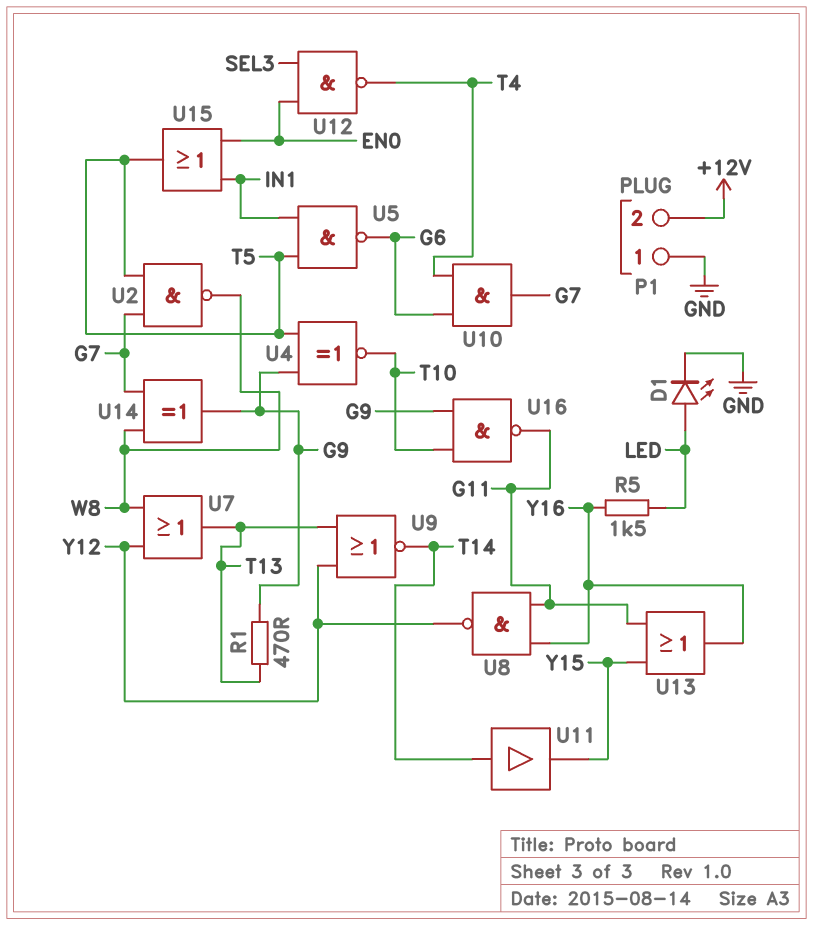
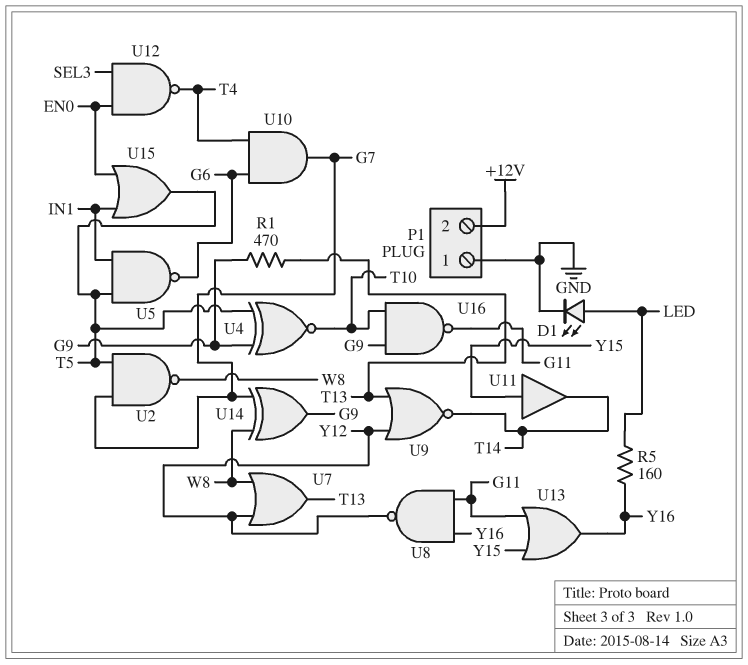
R5: 1.5k (LED, Y16) -> 160 (LED, Y16)
U11: buffer (in T14, out Y15) -> buffer (in Y15, out T14)

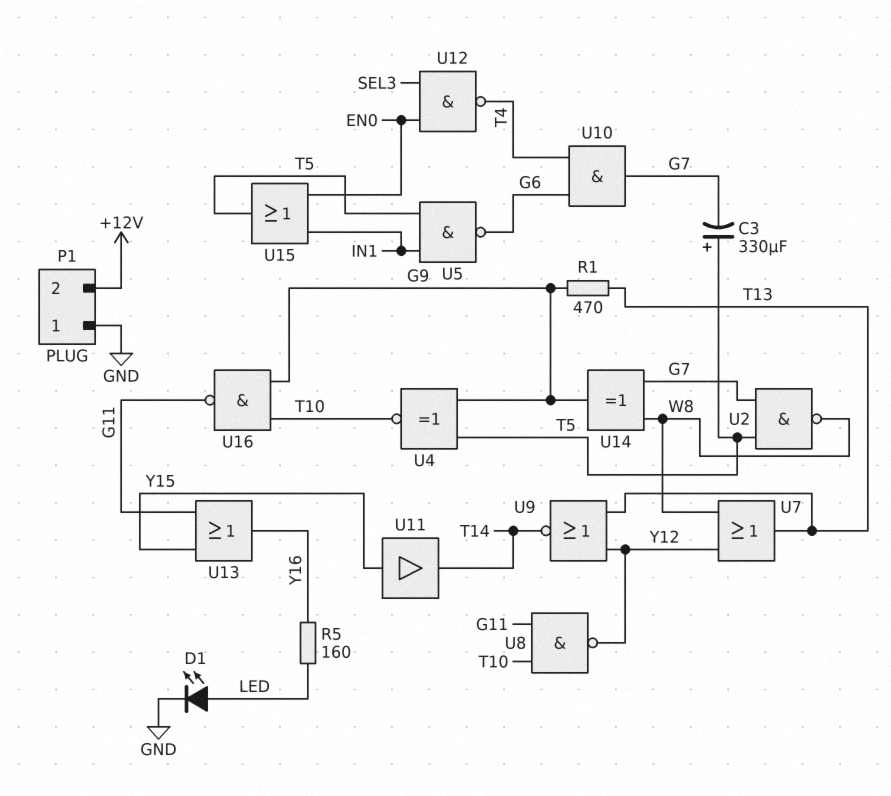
C3: none -> 330uF (plus T5, minus G7)
U8: NAND (in G11, in Y16, out Y12) -> NAND (in G11, in T10, out Y12)

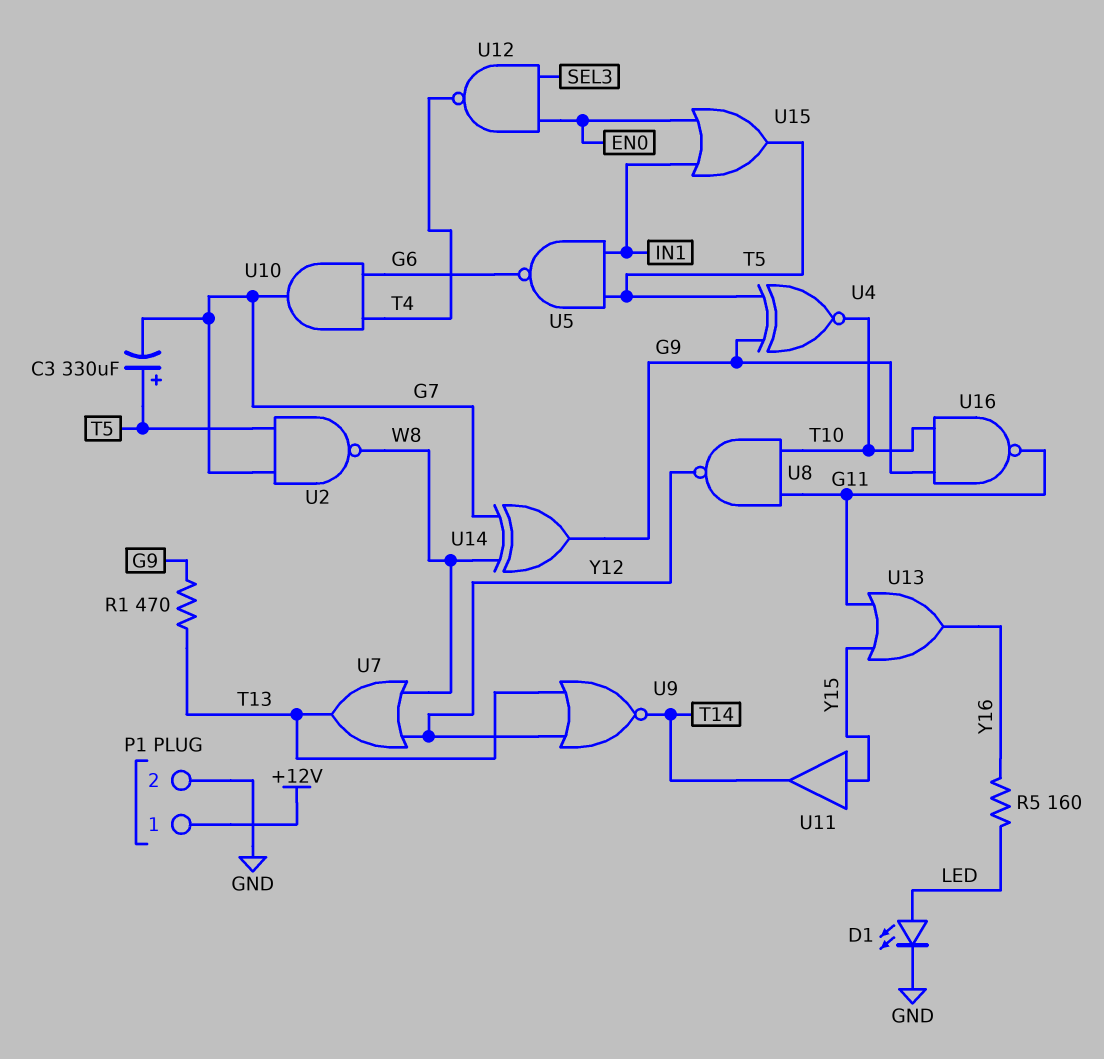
P1 pin 1: GND -> +12V
P1 pin 2: +12V -> GND

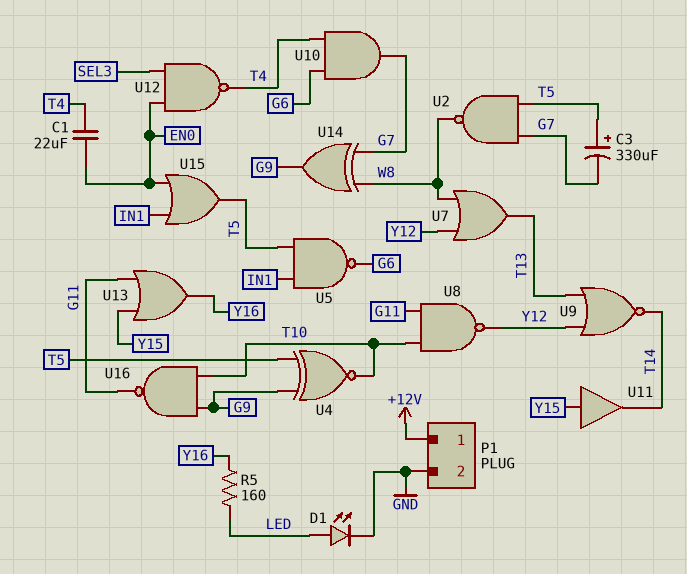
C1: none -> 22uF (EN0, T4)
R1: 470 (G9, T13) -> none

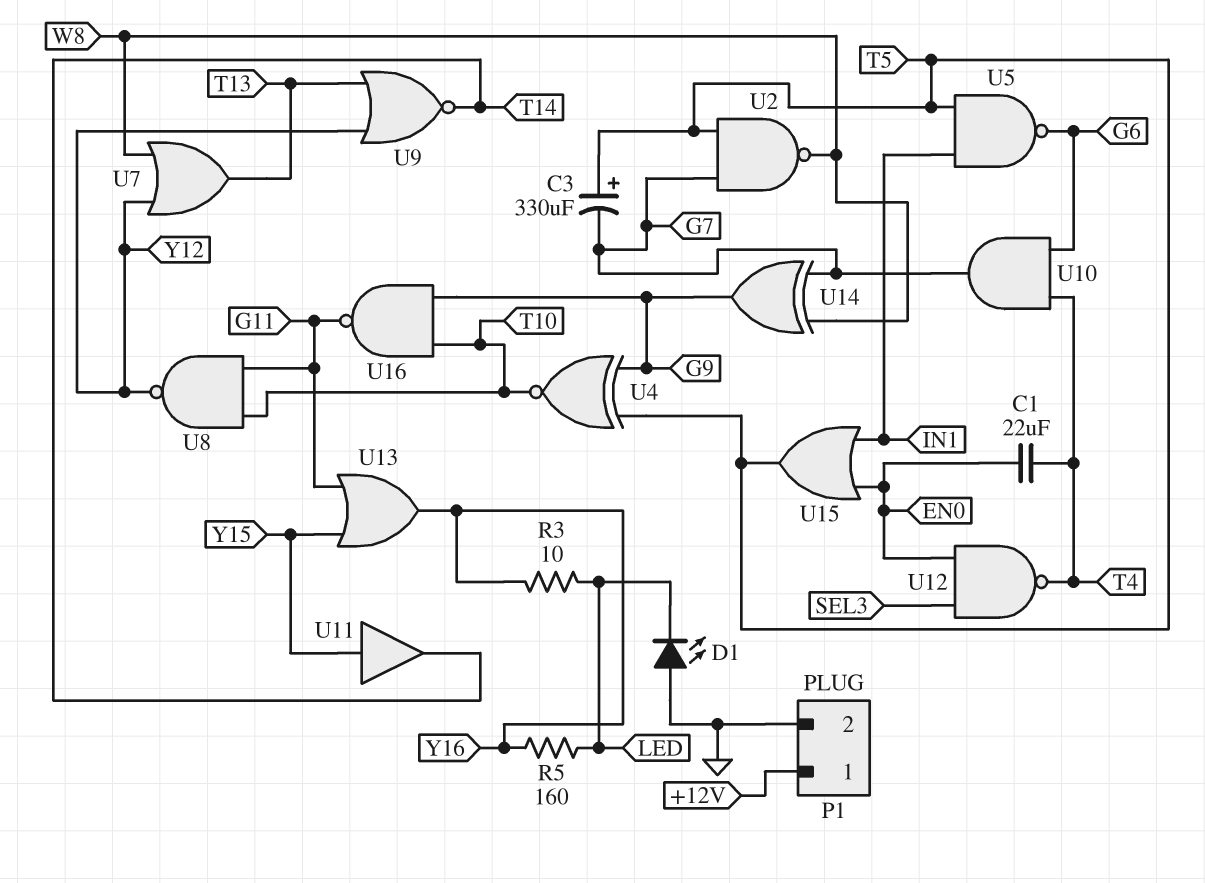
D1: LED (A LED, K GND) -> LED (A GND, K LED)
R3: none -> 10 (LED, Y16)

